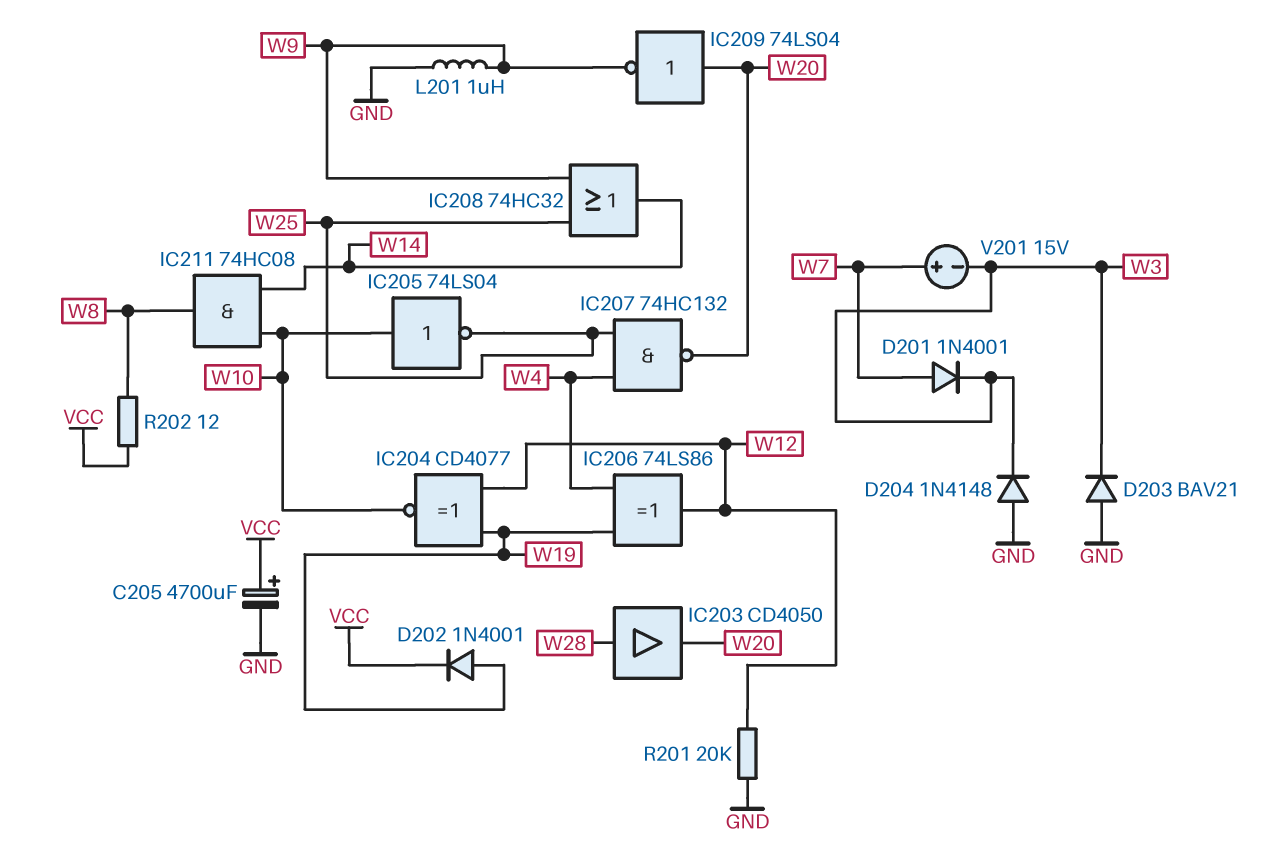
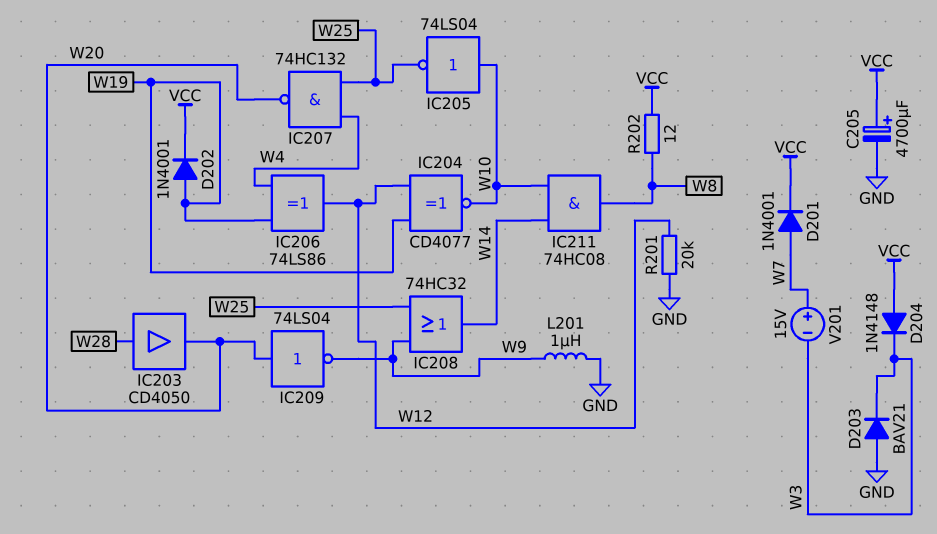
D201: diode 1N4001 (A W7, K W3) -> diode 1N4001 (A W7, K VCC)
D204: diode 1N4148 (A GND, K W3) -> diode 1N4148 (A VCC, K W3)

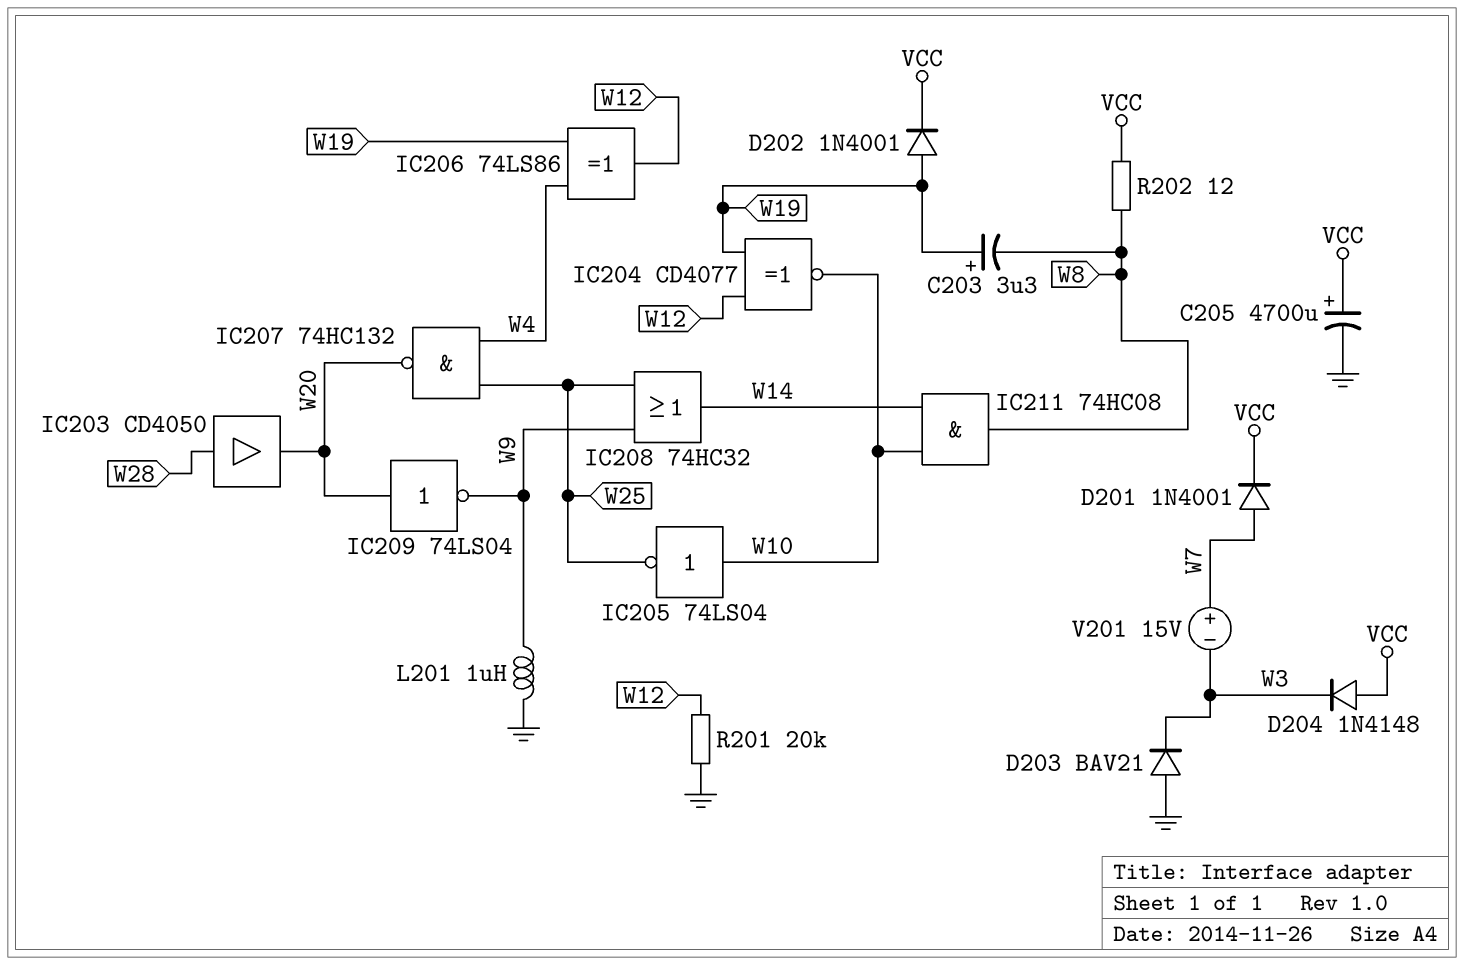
C203: none -> 3.3uF (plus W19, minus W8)

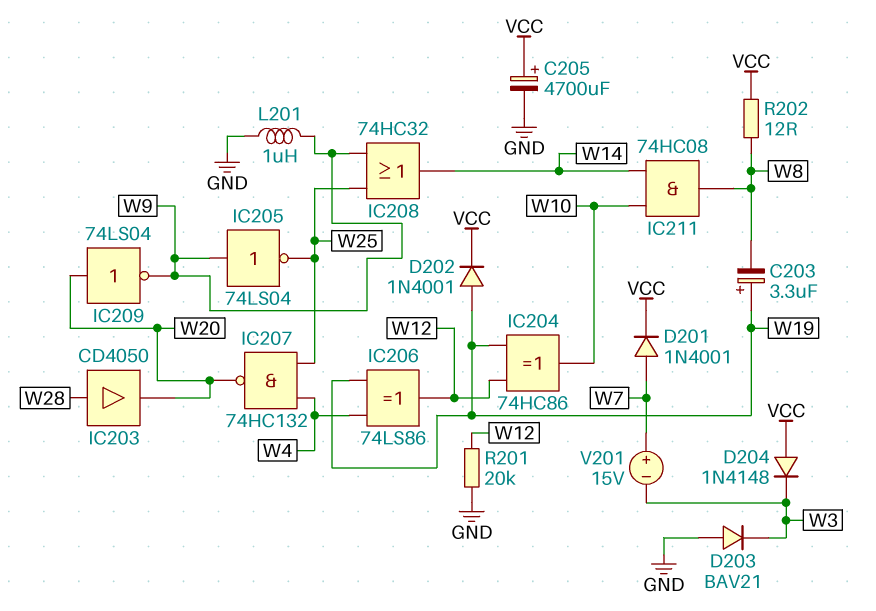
IC204: XNOR CD4077 (in W12, in W19, out W10) -> XOR 74HC86 (in W12, in W19, out W10)
IC205: NOT 74LS04 (in W10, out W25) -> NOT 74LS04 (in W9, out W25)

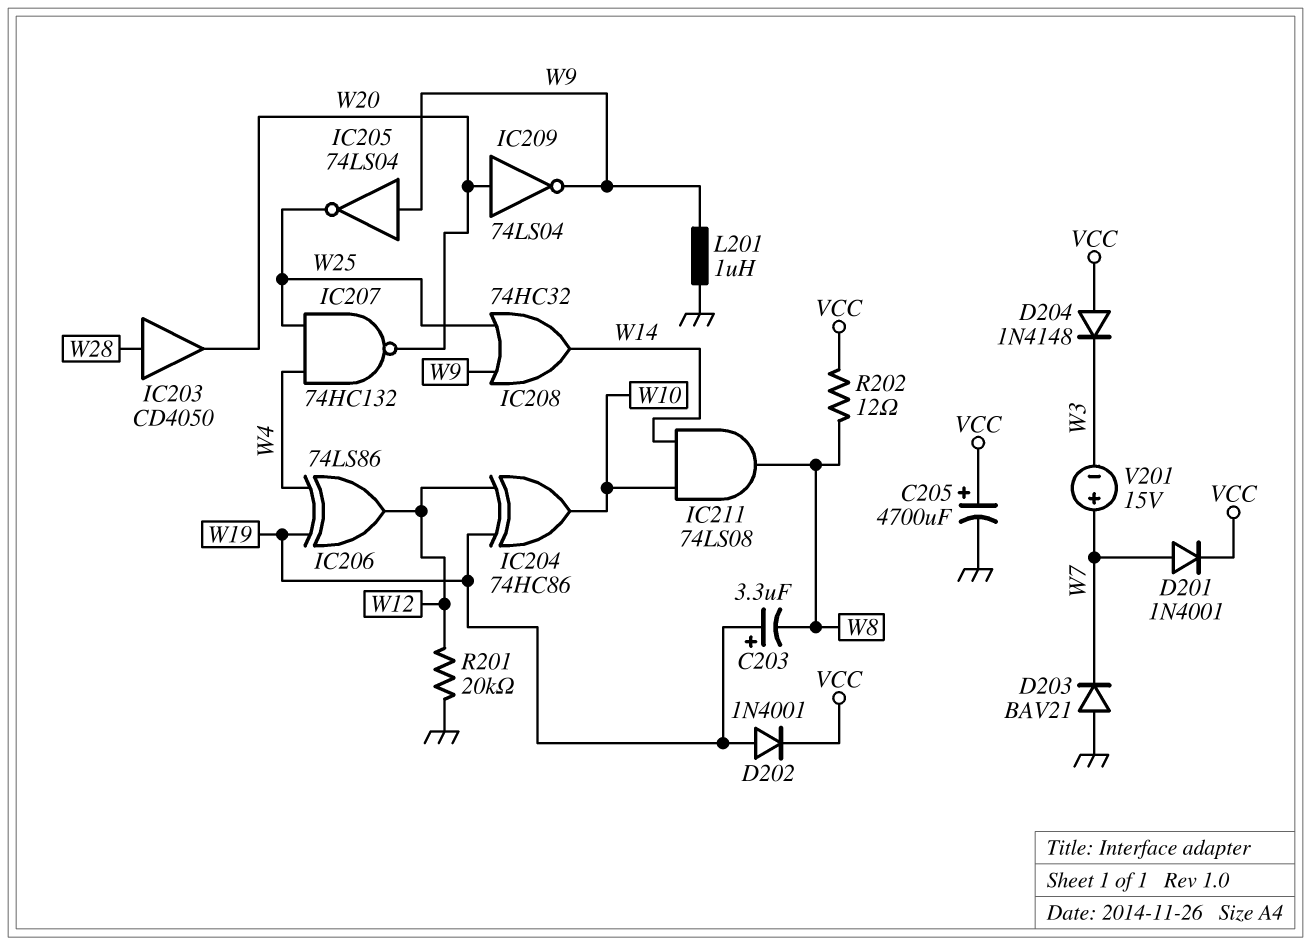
D203: diode BAV21 (A GND, K W3) -> diode BAV21 (A GND, K W7)
IC211: AND 74HC08 (in W10, in W14, out W8) -> AND 74LS08 (in W10, in W14, out W8)

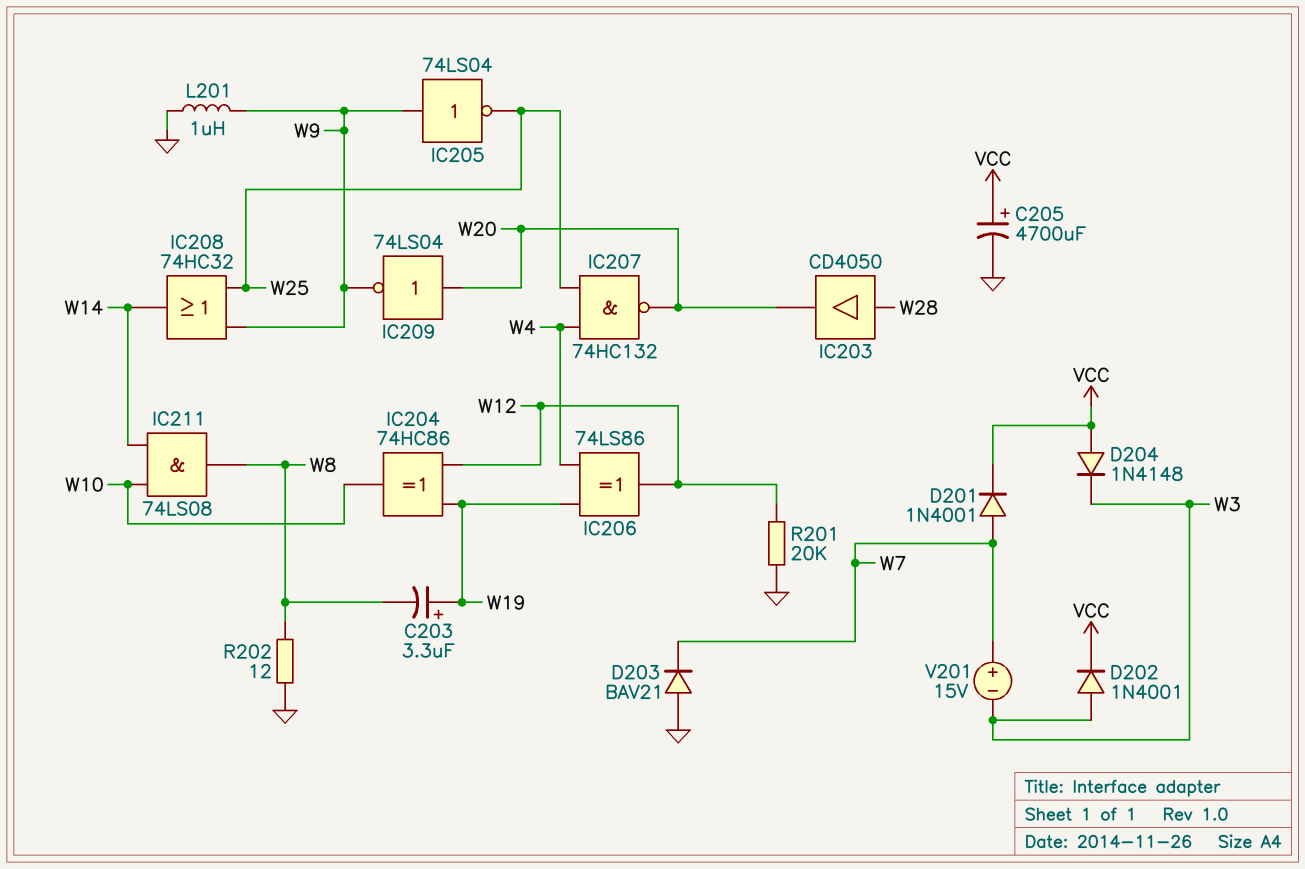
D202: diode 1N4001 (A W19, K VCC) -> diode 1N4001 (A W3, K VCC)
R202: 12 (VCC, W8) -> 12 (GND, W8)

